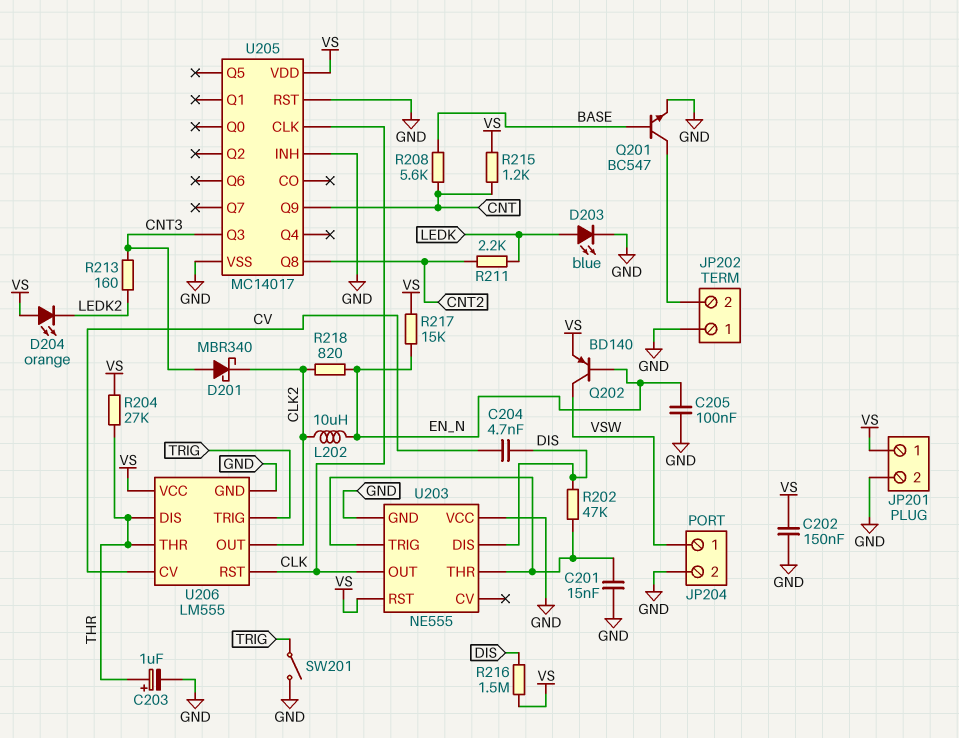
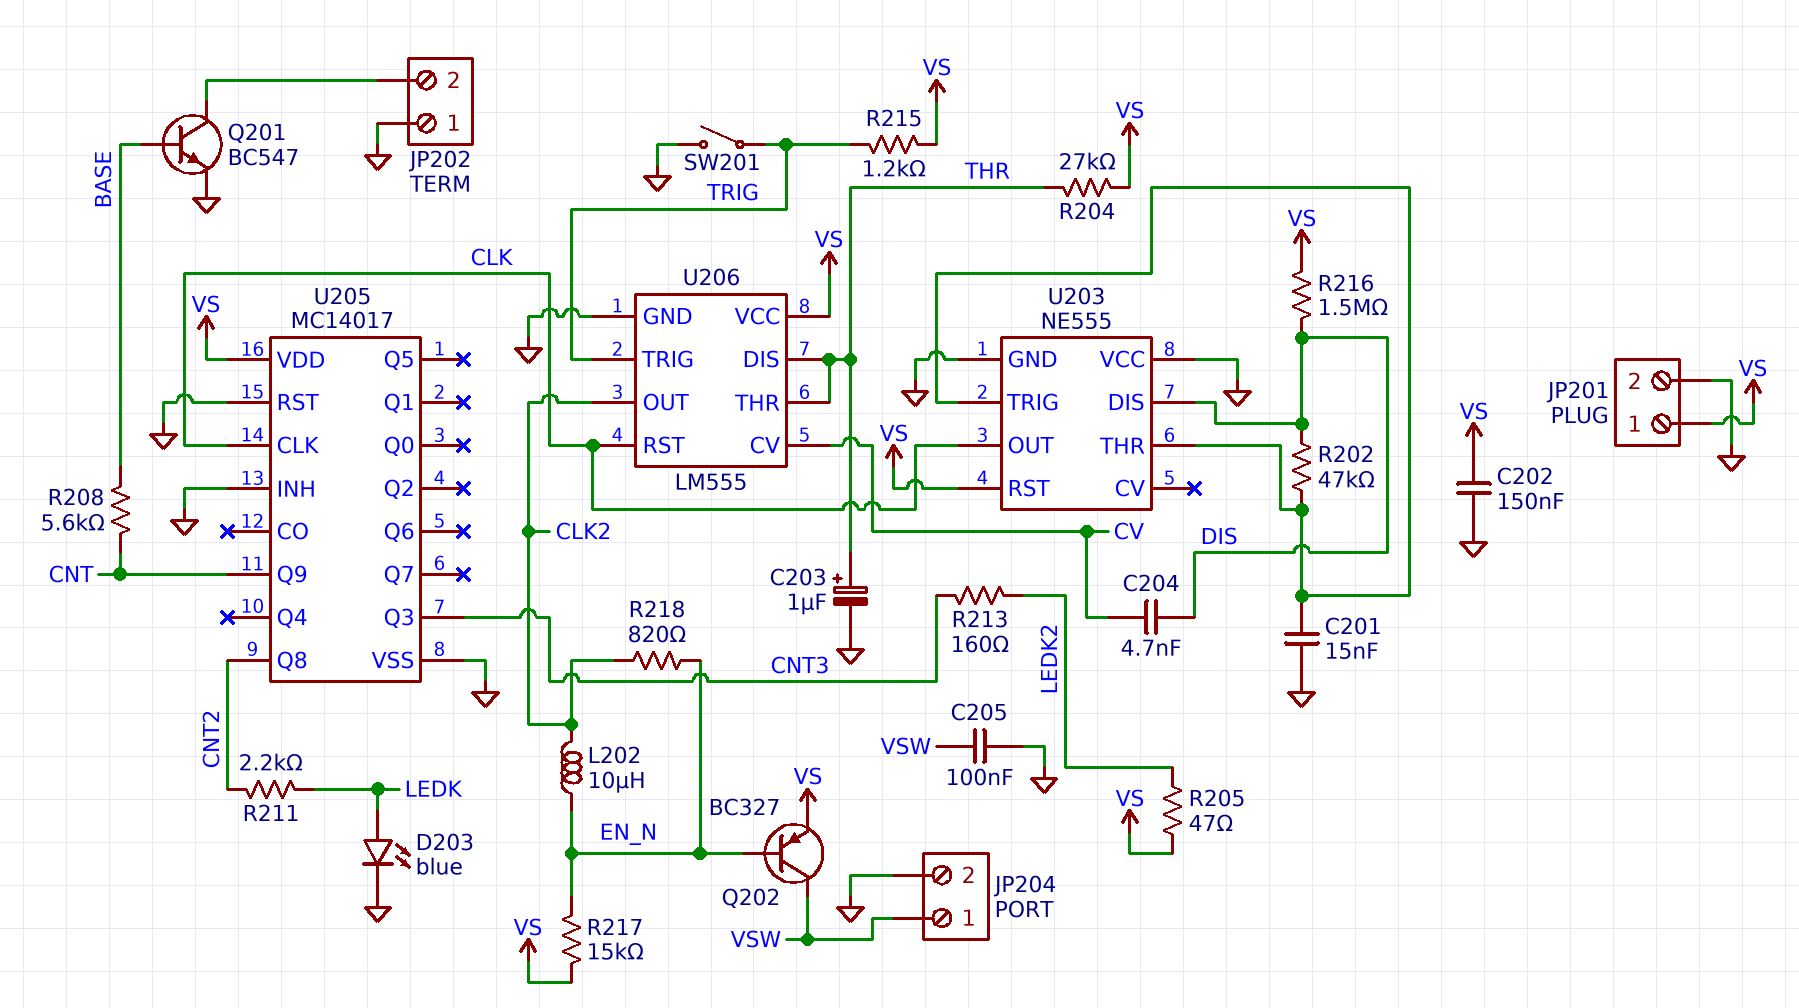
C205: 100nF (EN_N, GND) -> 100nF (GND, VSW)
D201: schottky MBR340 (A CNT3, K CLK2) -> none
D204: LED orange (A VS, K LEDK2) -> none
Q202: PNP BD140 (B EN_N, C VSW, E VS) -> PNP BC327 (B EN_N, C VSW, E VS)
R205: none -> 47 (LEDK2, VS)
R215: 1.2k (CNT, VS) -> 1.2k (TRIG, VS)

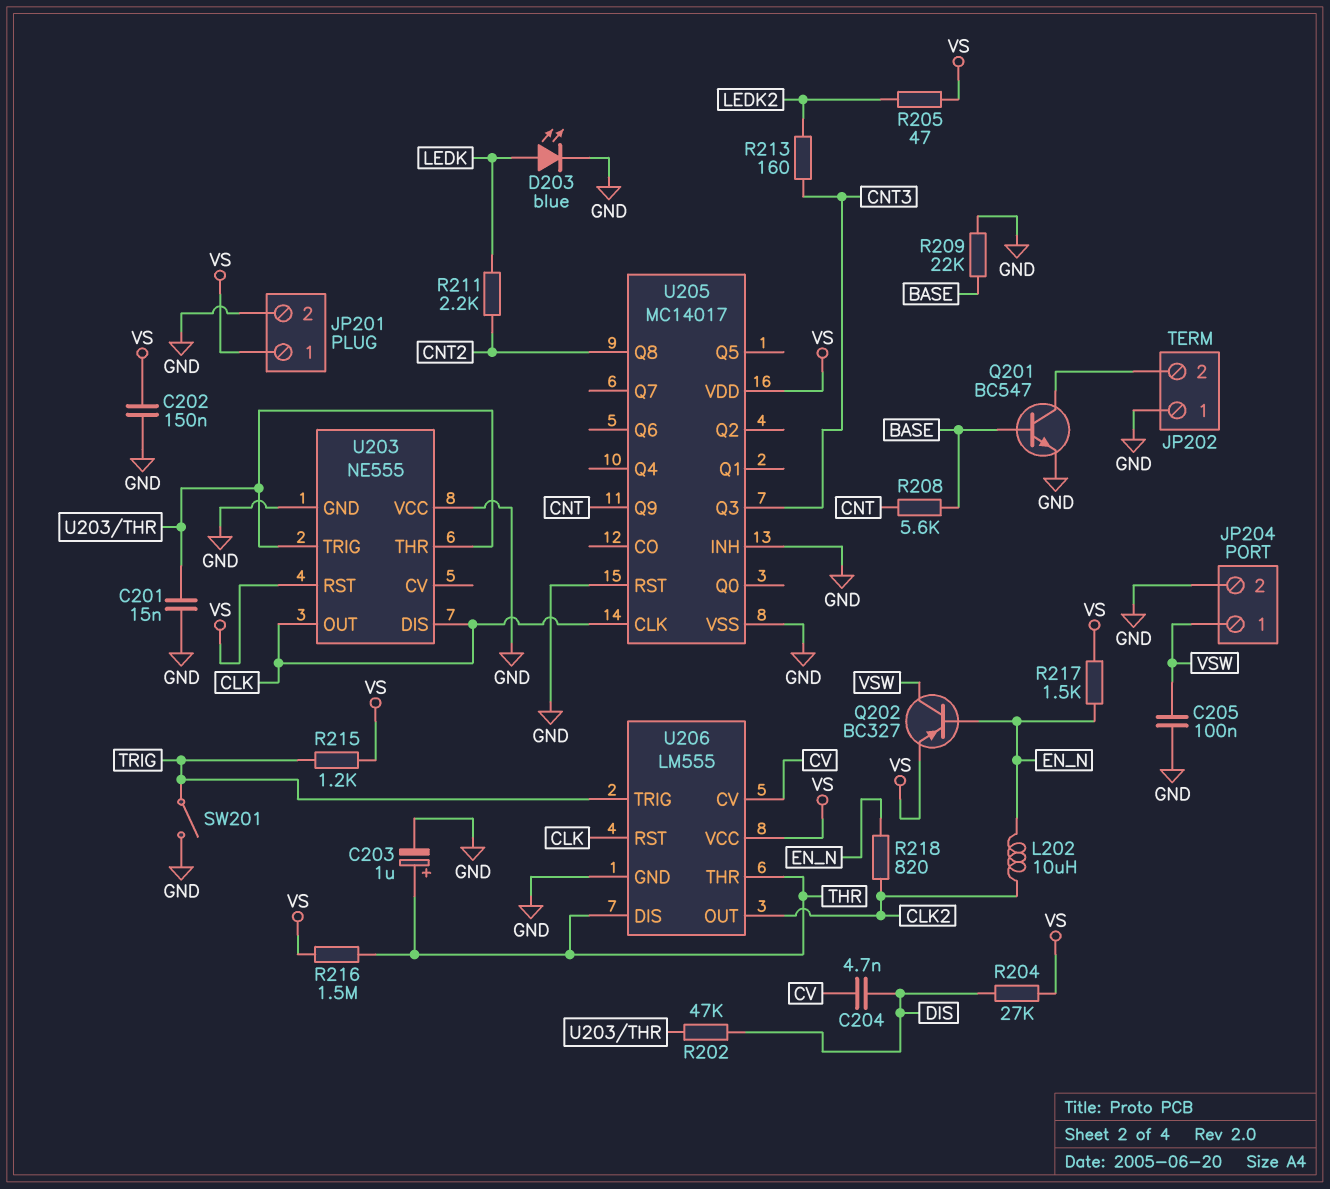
R204: 27k (THR, VS) -> 27k (DIS, VS)
R209: none -> 22k (BASE, GND)
R216: 1.5M (DIS, VS) -> 1.5M (THR, VS)
R217: 15k (EN_N, VS) -> 1.5k (EN_N, VS)
U203 pin DIS: DIS -> CLK

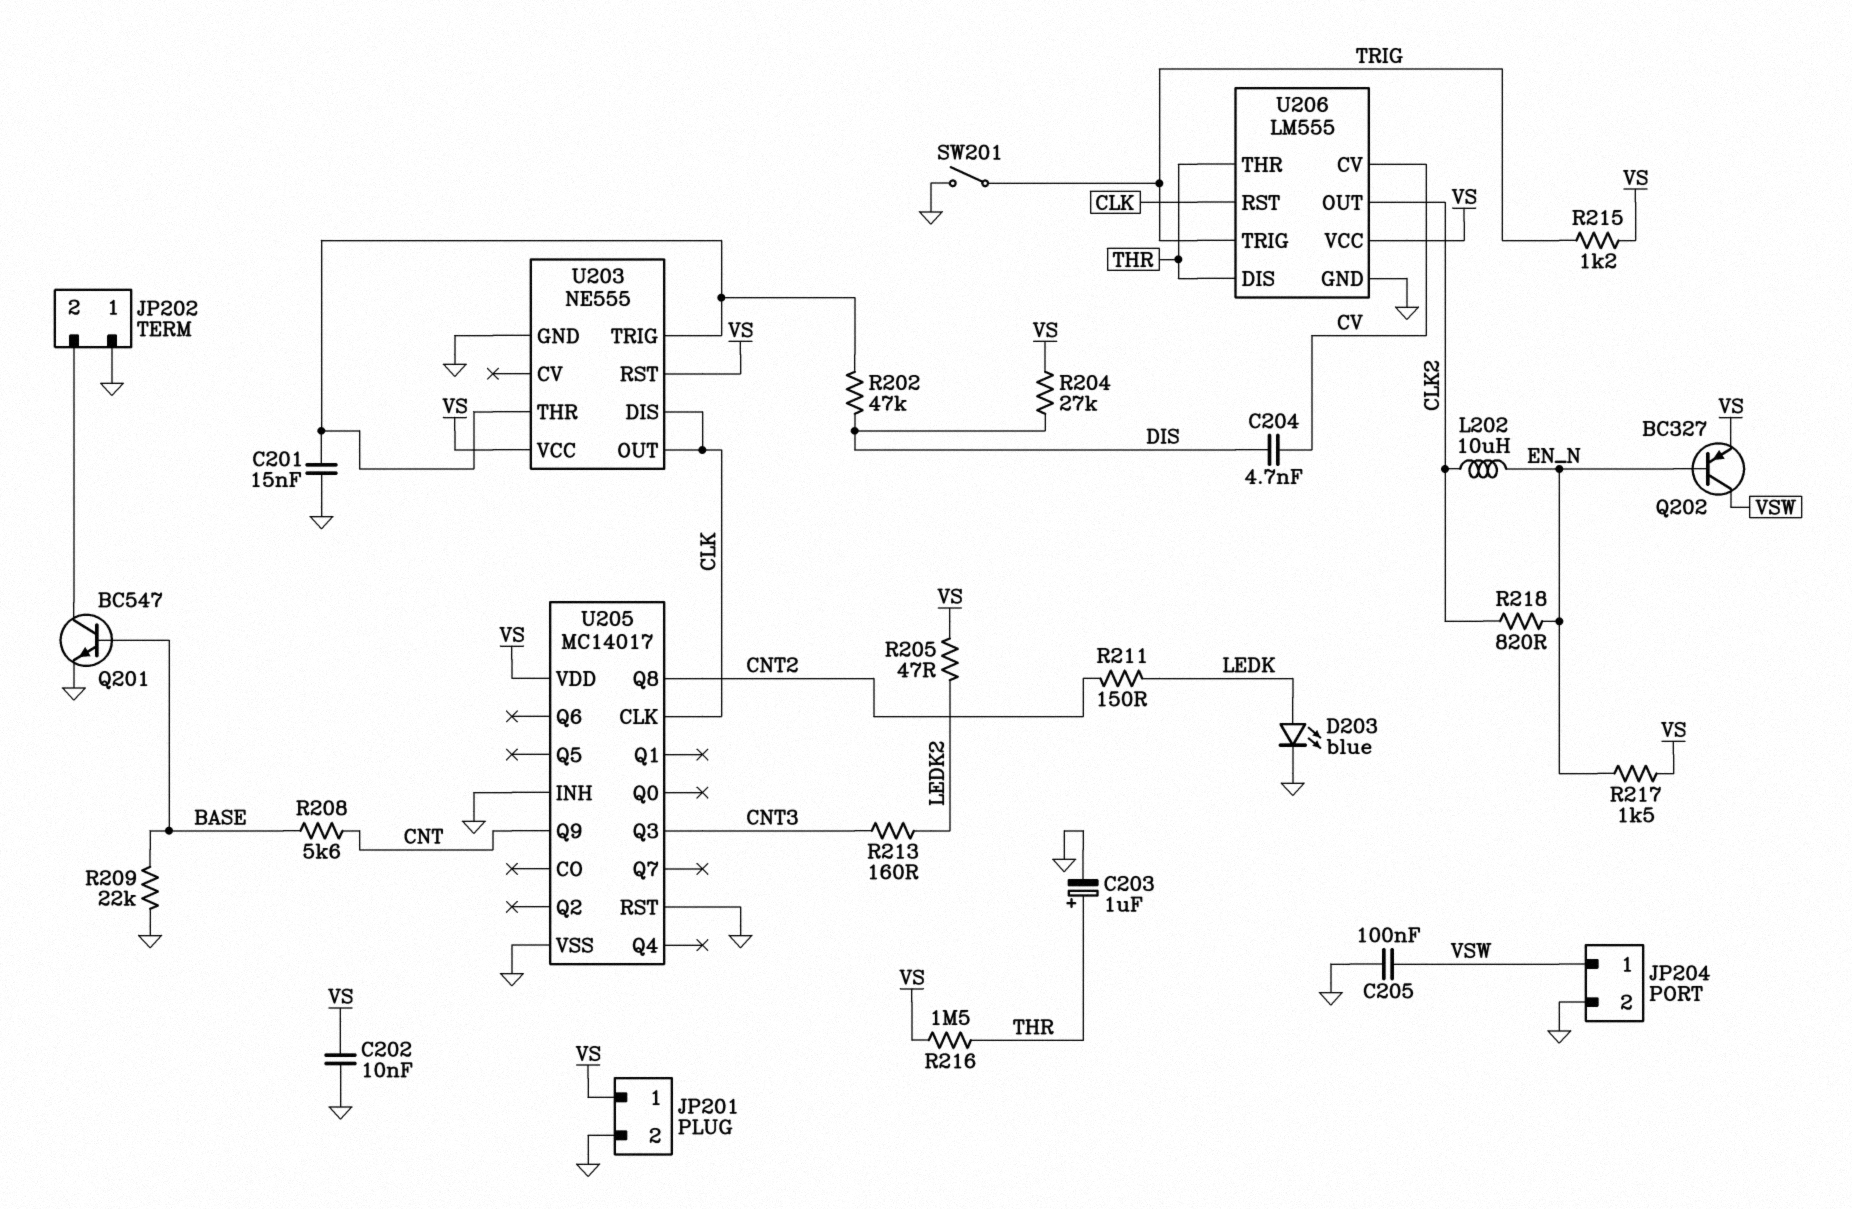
C202: 150nF (GND, VS) -> 10nF (GND, VS)
R211: 2.2k (CNT2, LEDK) -> 150 (CNT2, LEDK)
U203 pin VCC: GND -> VS

